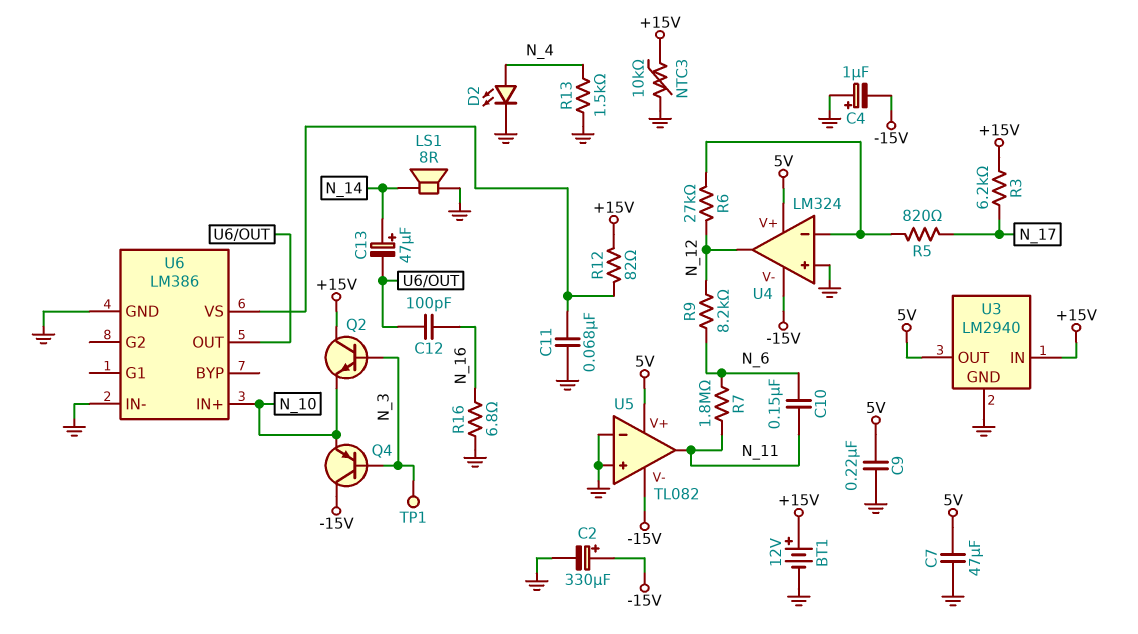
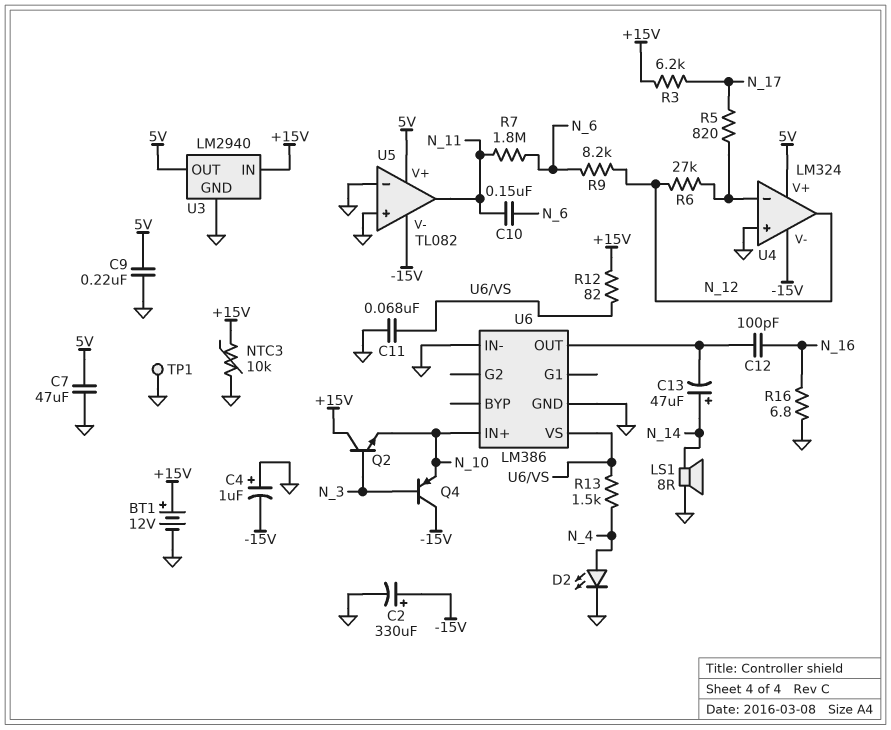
R13: 1.5k (GND, N_4) -> 1.5k (N_4, U6/VS)
TP1: test point (N_3) -> test point (GND)

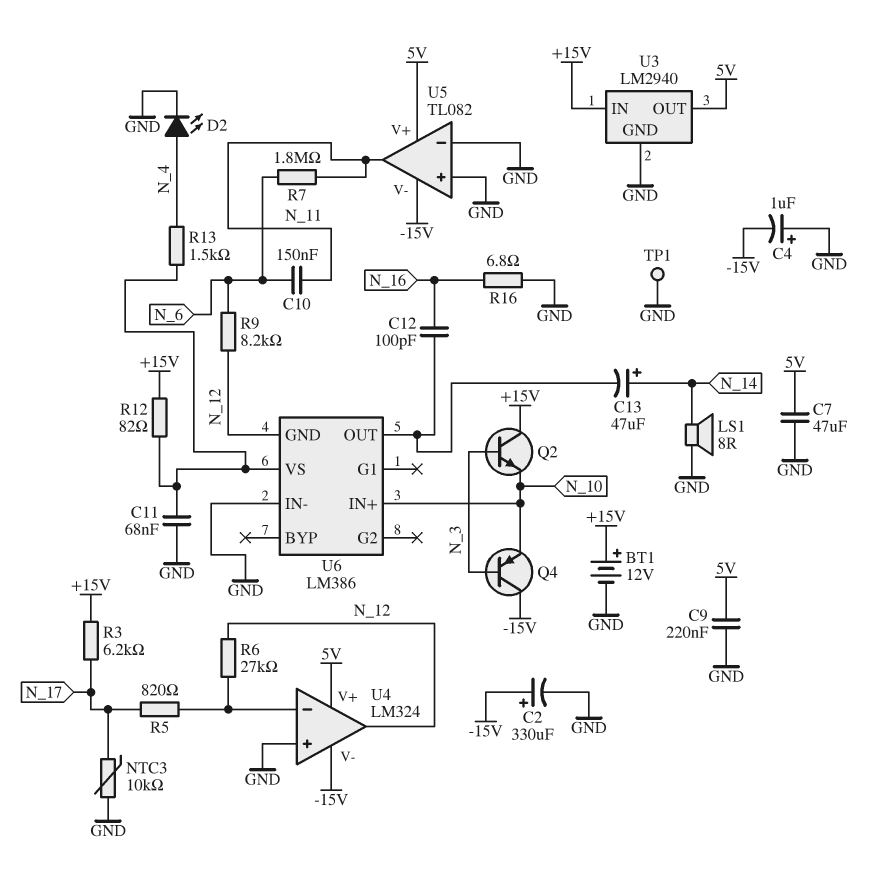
NTC3: 10k (+15V, GND) -> 10k (GND, N_17)
U6 pin GND: GND -> N_12

